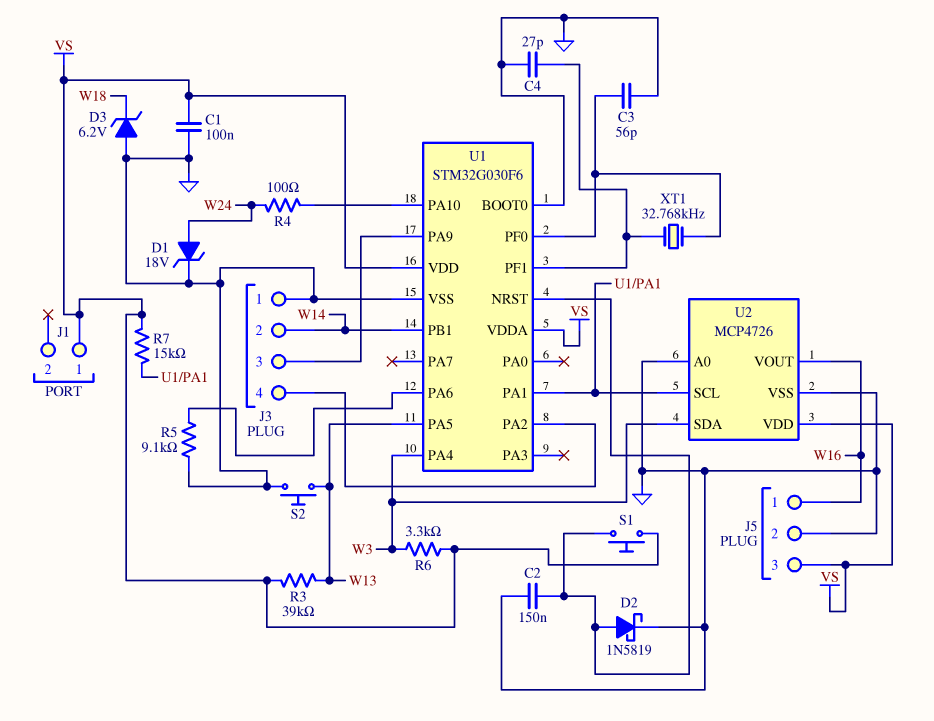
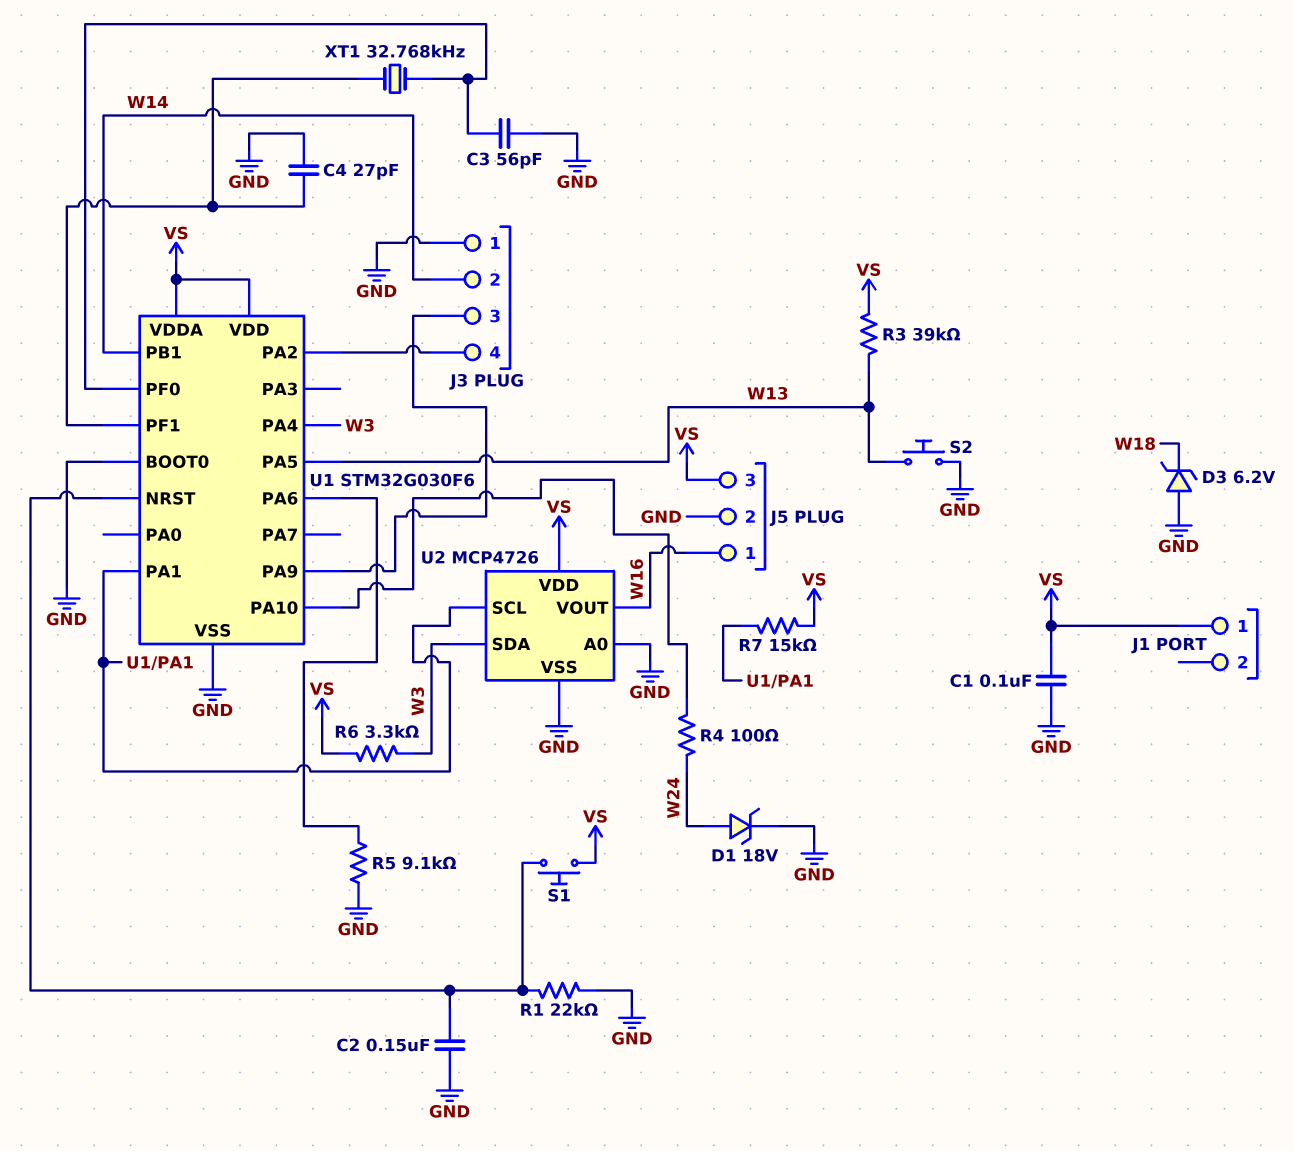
D2: schottky 1N5819 (A U1/NRST, K GND) -> none
R1: none -> 22k (GND, U1/NRST)

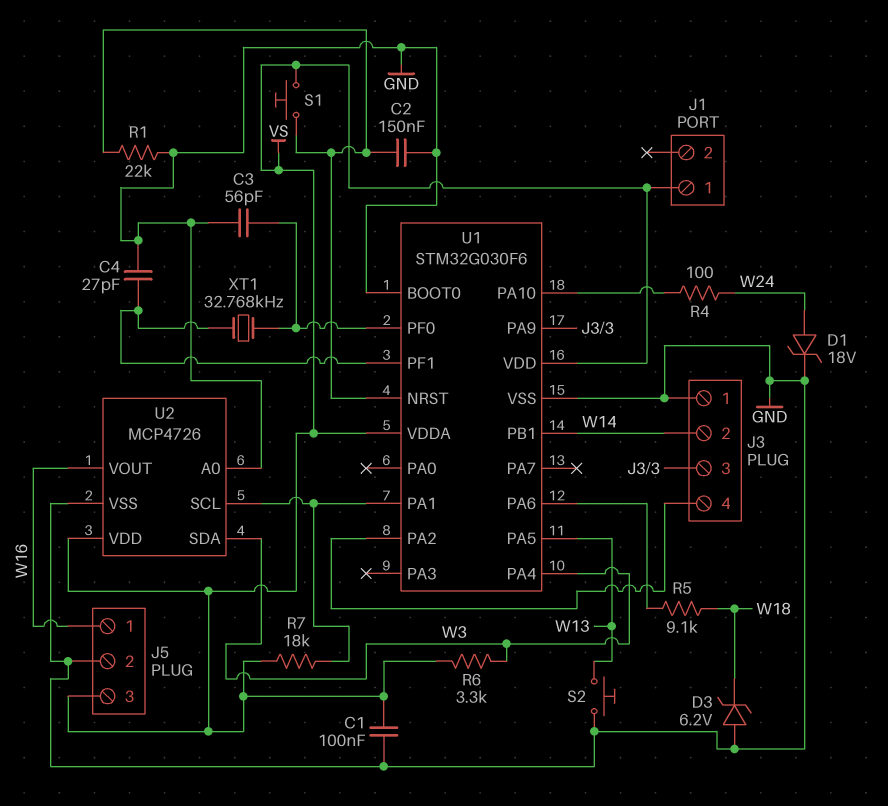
R3: 39k (VS, W13) -> none
R5: 9.1k (GND, U1/PA6) -> 9.1k (U1/PA6, W18)
R7: 15k (U1/PA1, VS) -> 18k (U1/PA1, VS)

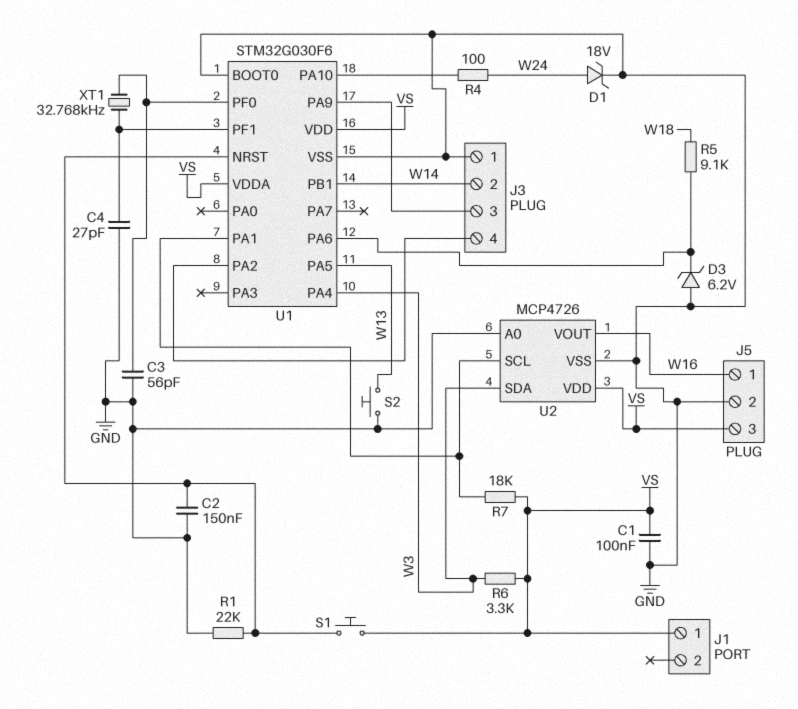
D3: zener 6.2V (A GND, K W18) -> zener 6.2V (A GND, K U1/PA6)

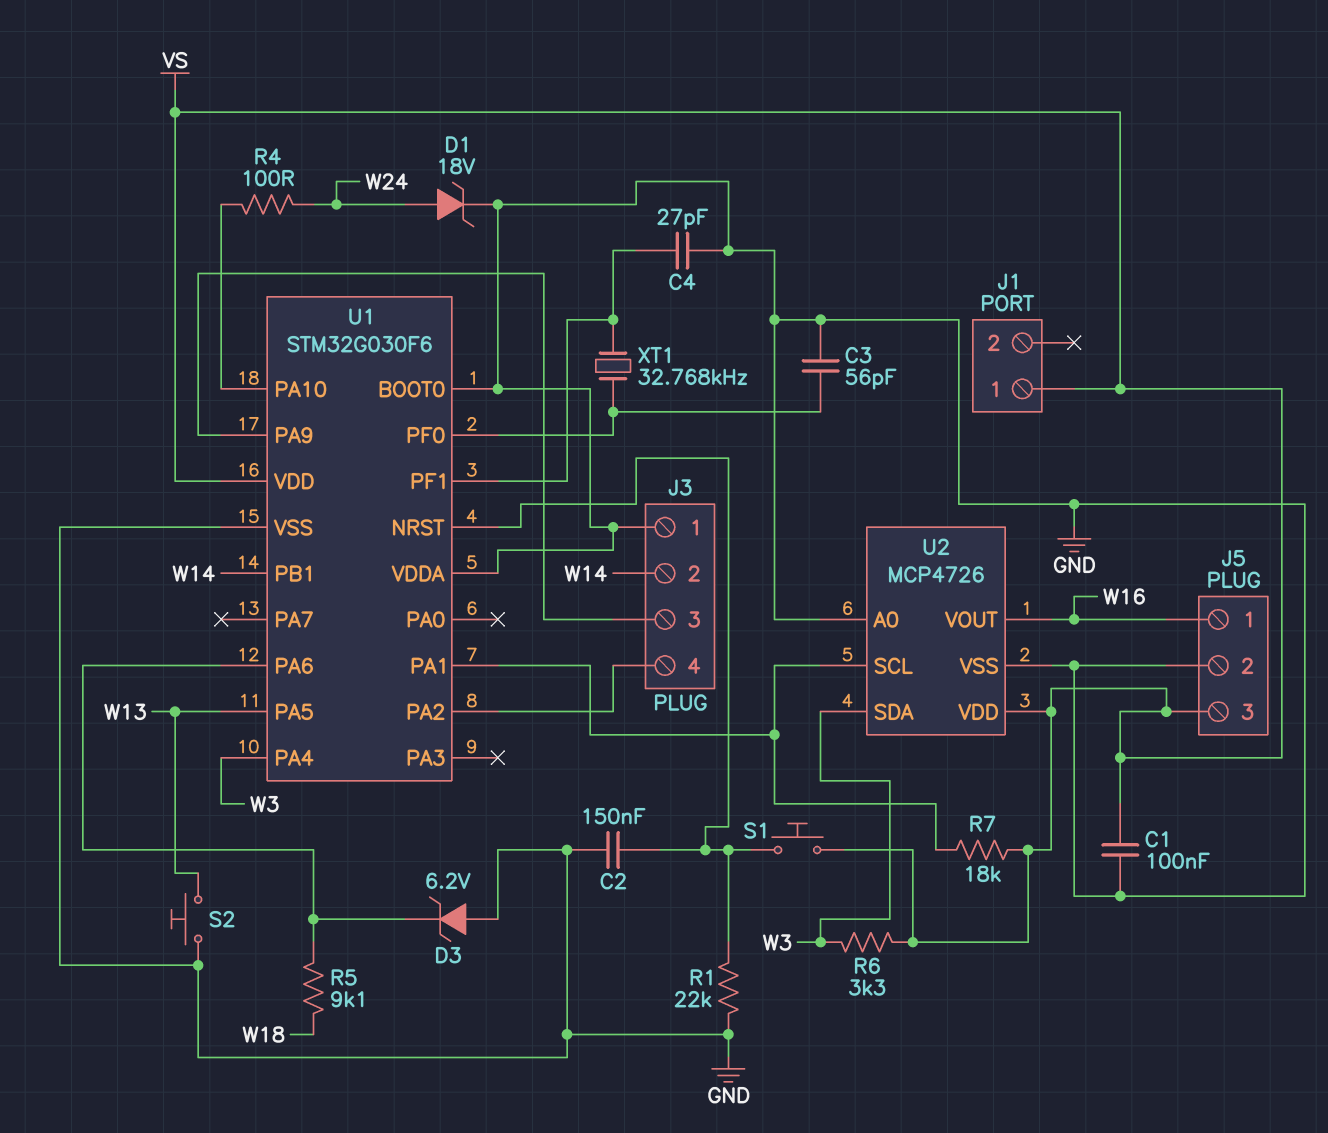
U1 pin VDDA: VS -> GND

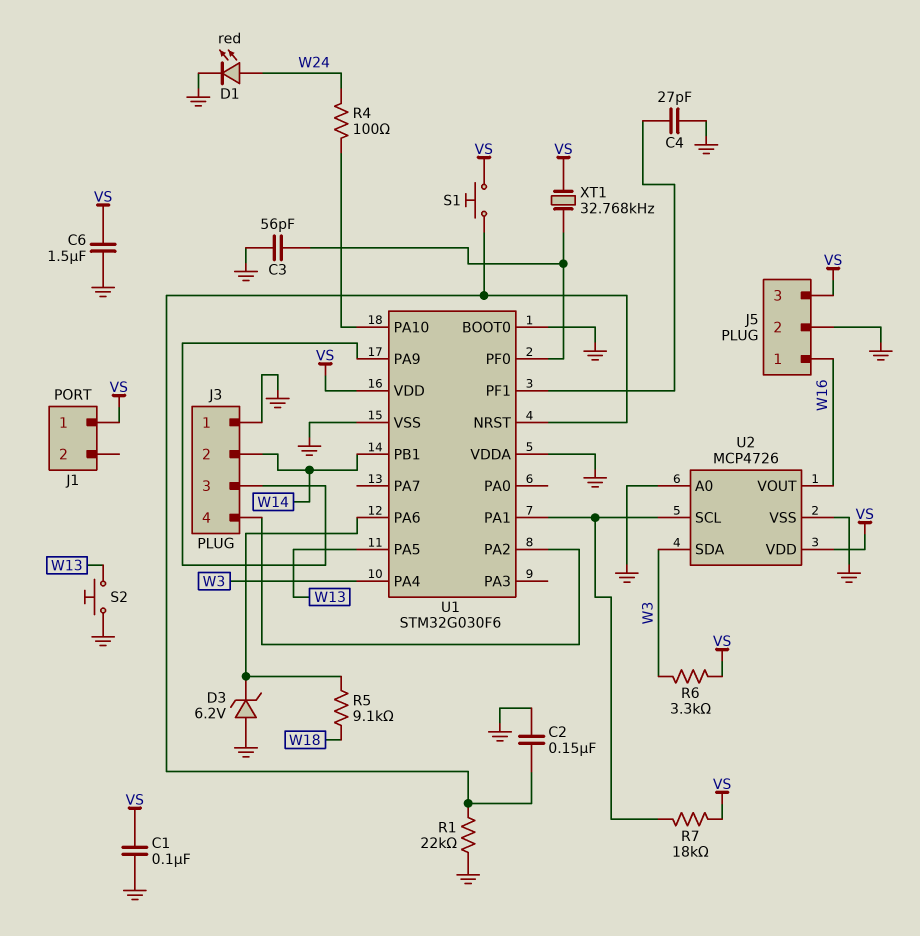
C6: none -> 1.5uF (GND, VS)
D1: zener 18V (A W24, K GND) -> LED red (A W24, K GND)
XT1: 32.768kHz (U1/PF0, U1/PF1) -> 32.768kHz (U1/PF0, VS)

